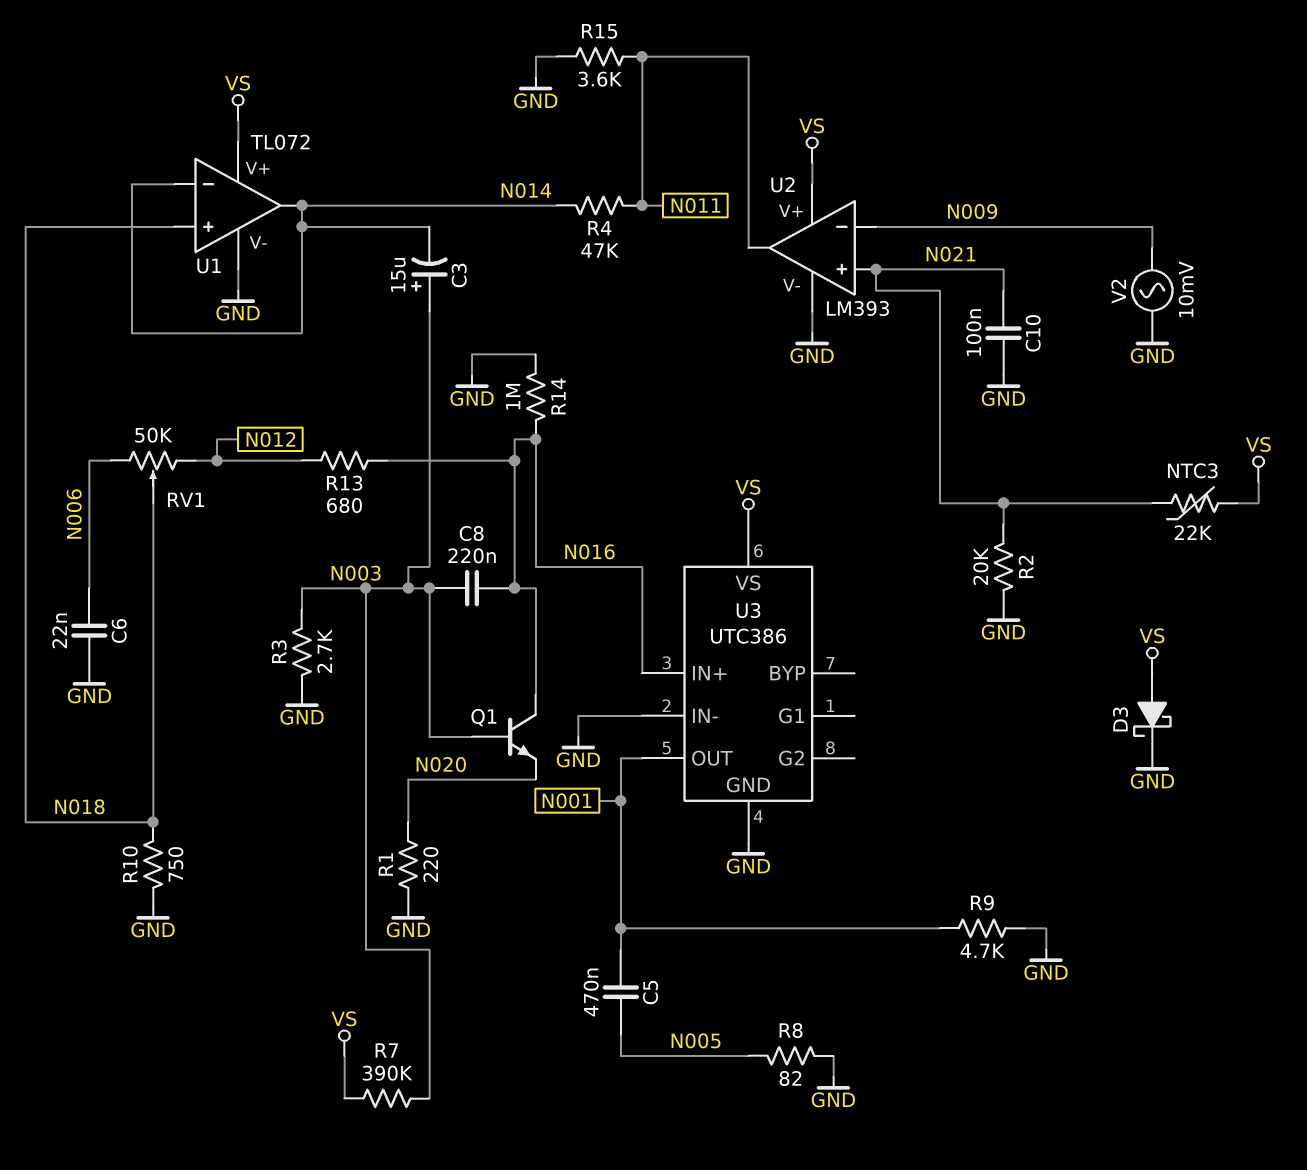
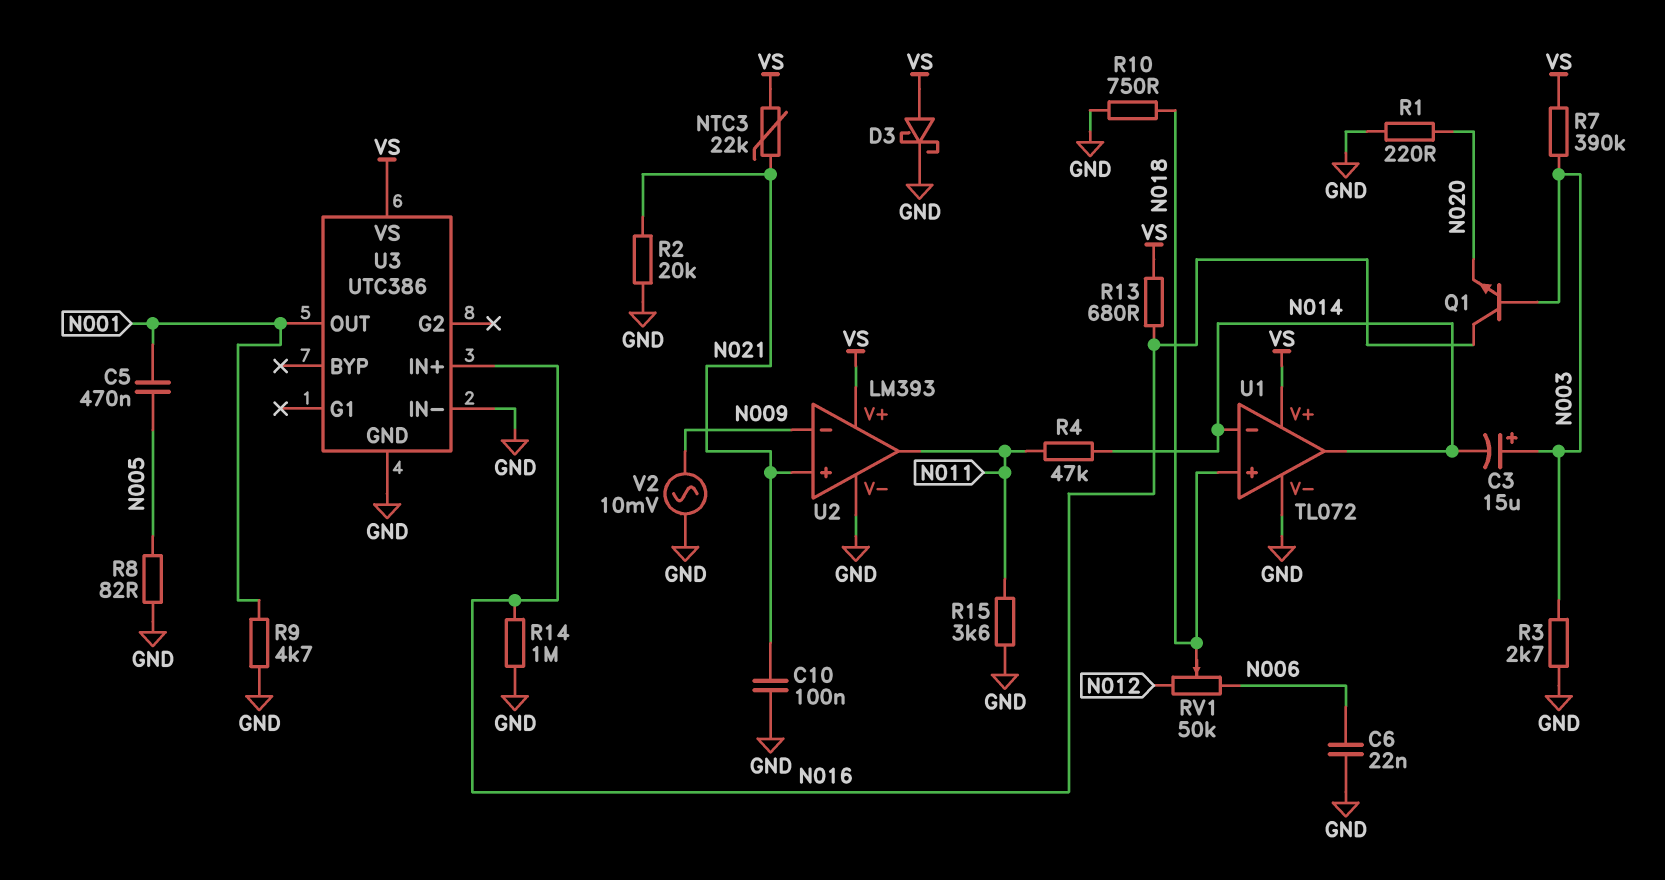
C8: 220nF (N003, N016) -> none
R13: 680 (N012, N016) -> 680 (N016, VS)

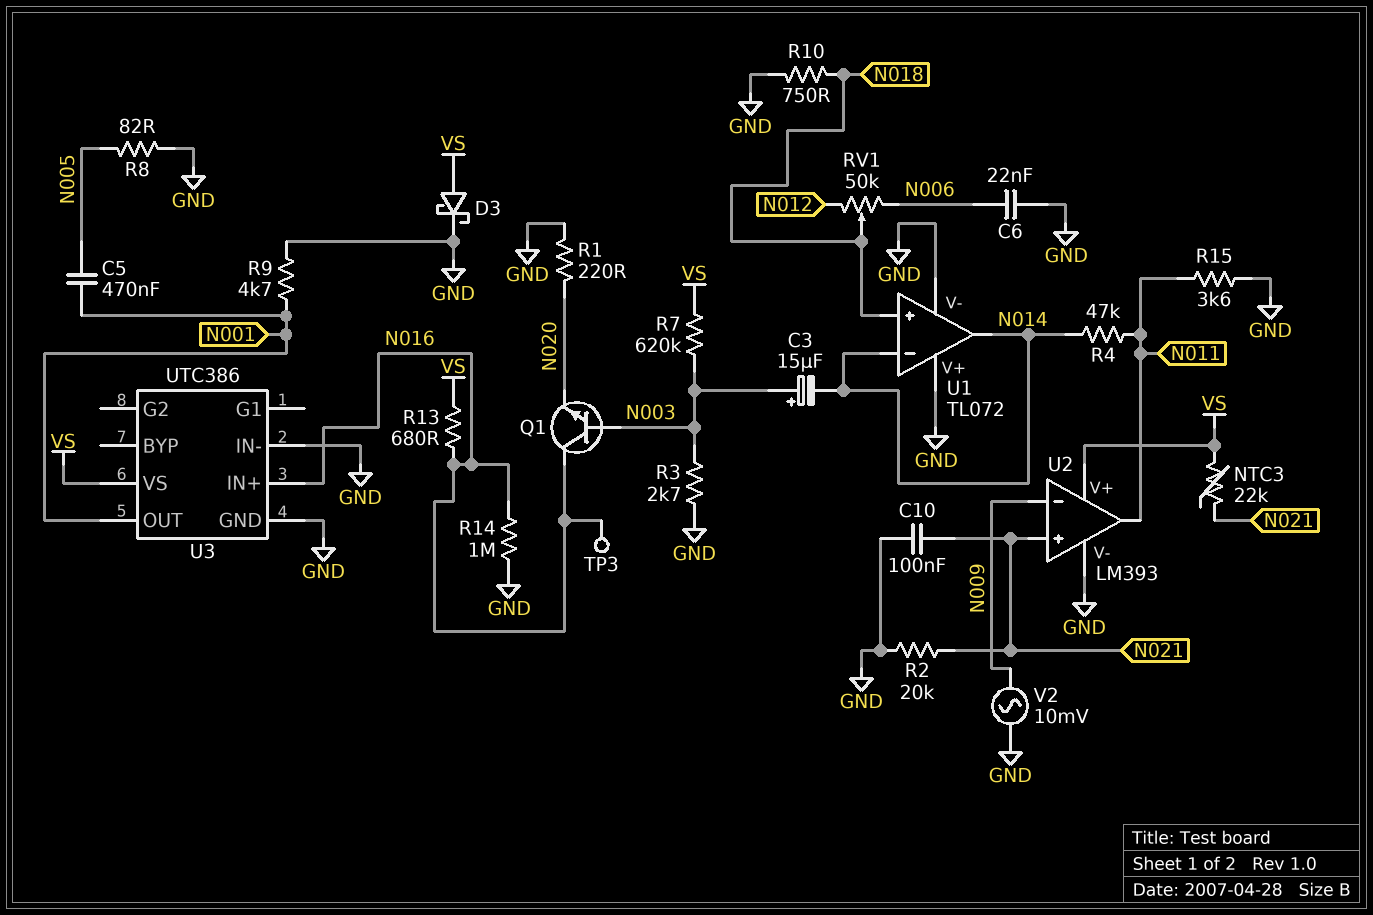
R7: 390k (N003, VS) -> 620k (N003, VS)
TP3: none -> test point (N016)
U1 pin V+: VS -> GND

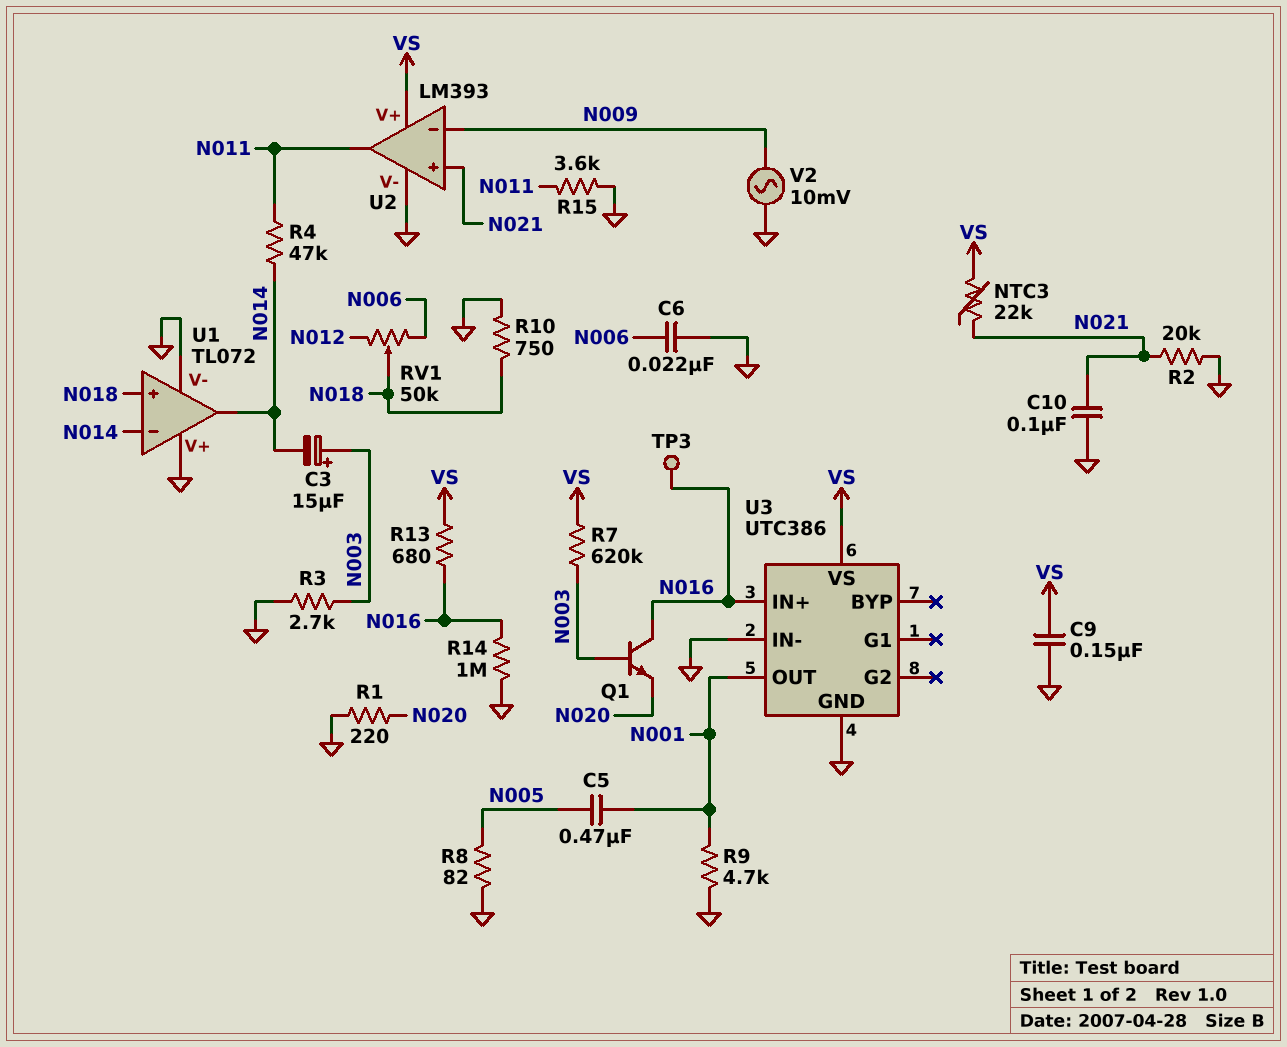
C9: none -> 150nF (GND, VS)
D3: schottky (A VS, K GND) -> none

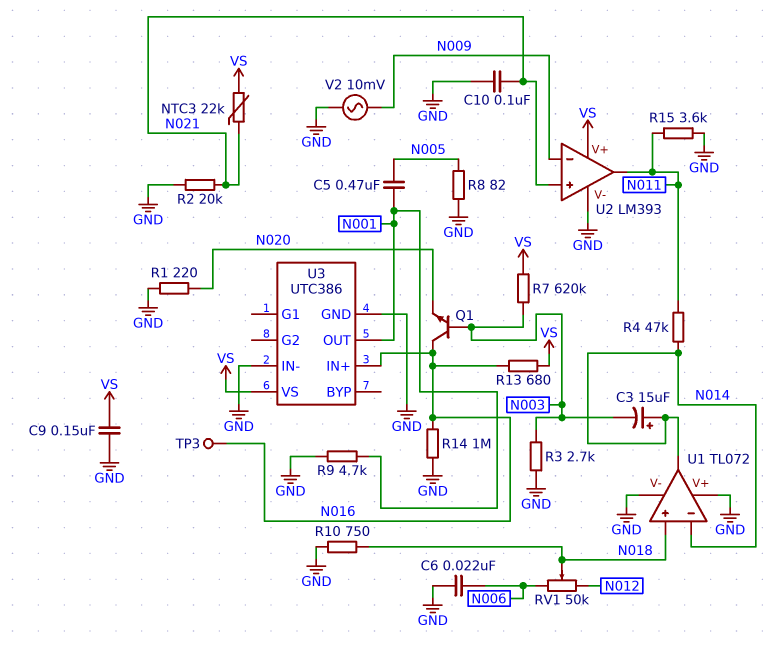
C3: 15uF (plus N003, minus N014) -> 15uF (plus N014, minus N003)

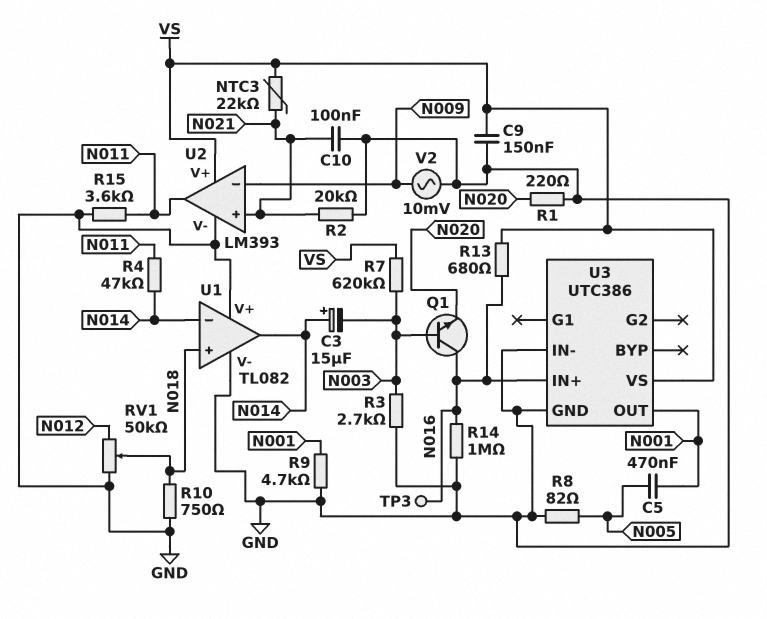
C6: 22nF (GND, N006) -> none
RV1: 50k (N006, N012, wiper N018) -> 50k (GND, N012, wiper N018)
U1: TL072 -> TL082

